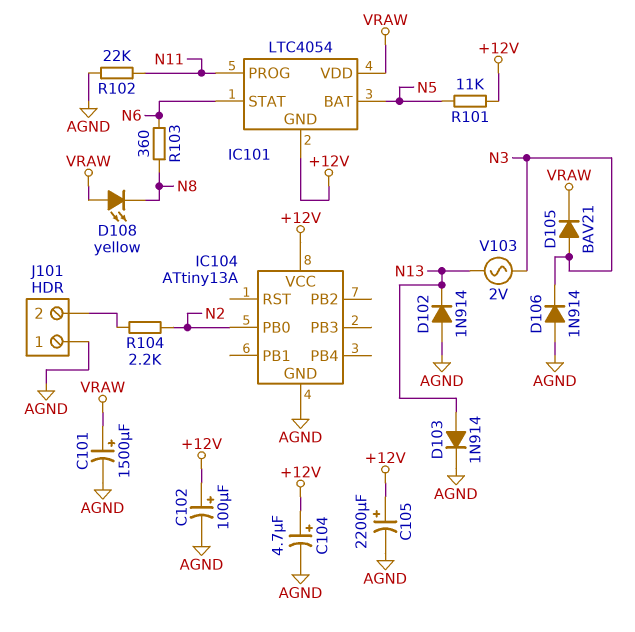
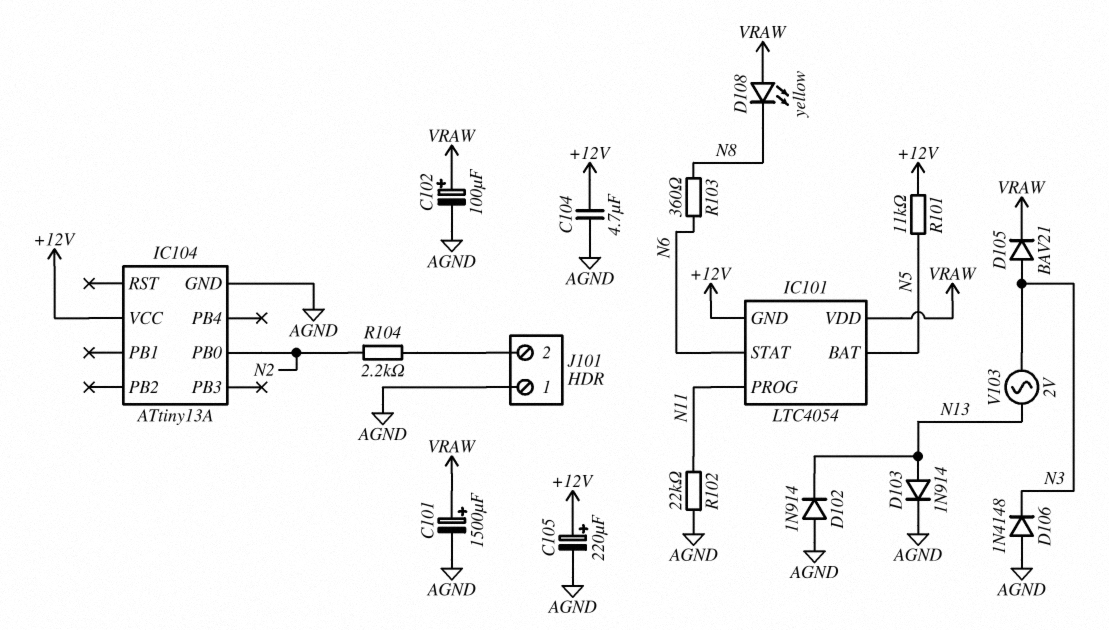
C102: 100uF (plus +12V, minus AGND) -> 100uF (plus VRAW, minus AGND)
C104: 4.7uF (plus +12V, minus AGND) -> 4.7uF (+12V, AGND)
C105: 2200uF (plus +12V, minus AGND) -> 220uF (plus +12V, minus AGND)
D106: diode 1N914 (A AGND, K N3) -> diode 1N4148 (A AGND, K N3)

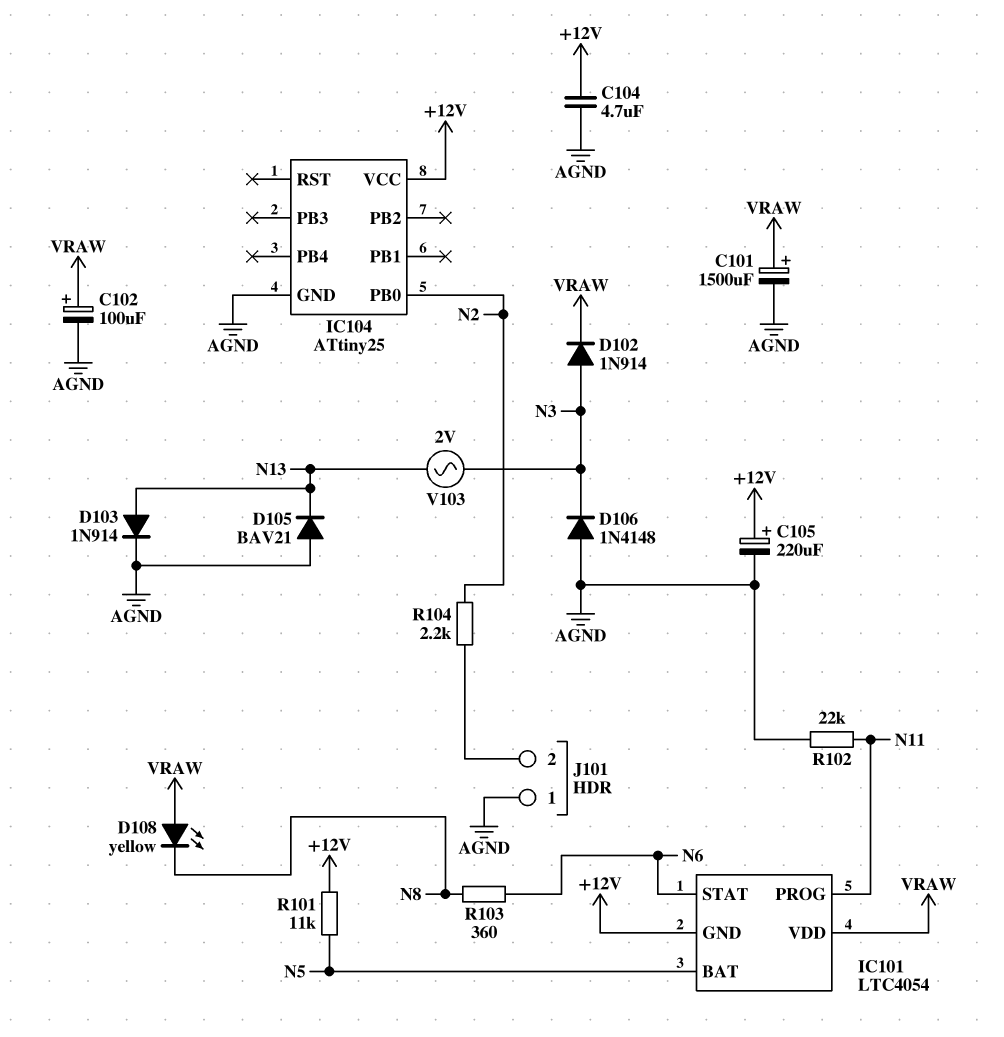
D102: diode 1N914 (A AGND, K N13) -> diode 1N914 (A N3, K VRAW)
D105: diode BAV21 (A N3, K VRAW) -> diode BAV21 (A AGND, K N13)
IC104: ATtiny13A -> ATtiny25

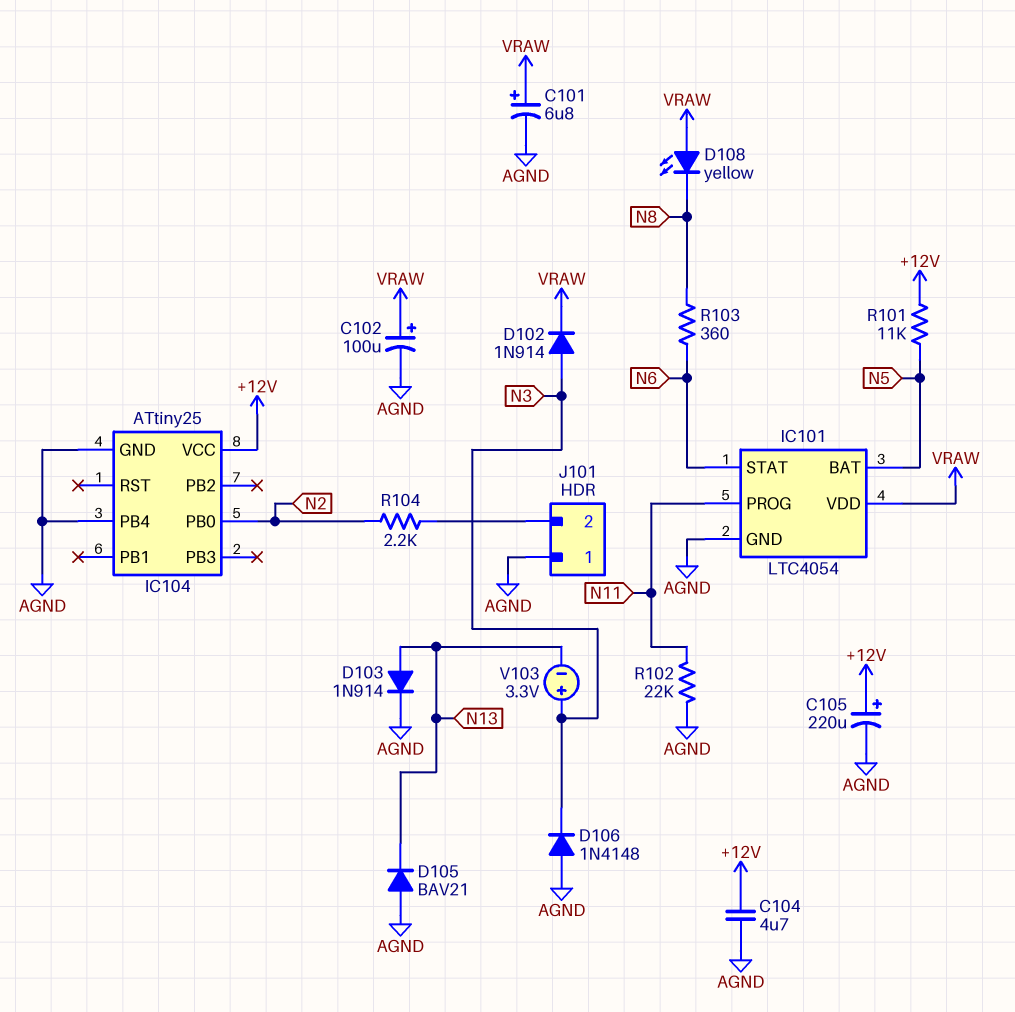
C101: 1500uF (plus VRAW, minus AGND) -> 6.8uF (plus VRAW, minus AGND)
IC101 pin GND: +12V -> AGND
IC104 pin PB4: none -> AGND
V103: AC 2V (N3, N13) -> 3.3V (plus N3, minus N13)

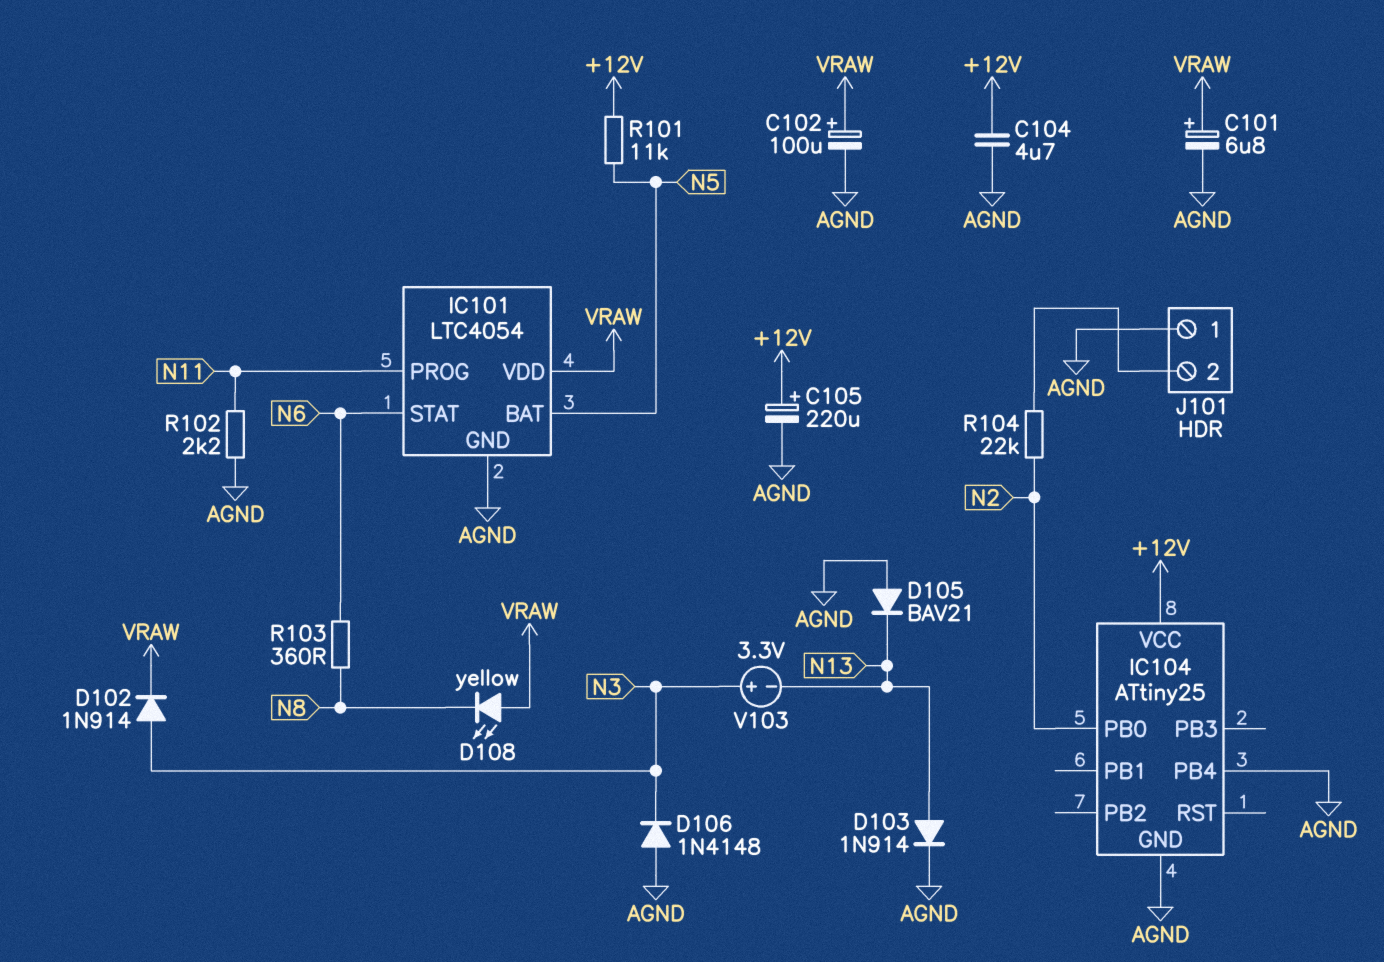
R102: 22k (AGND, N11) -> 2.2k (AGND, N11)
R104: 2.2k (J101/2, N2) -> 22k (J101/2, N2)

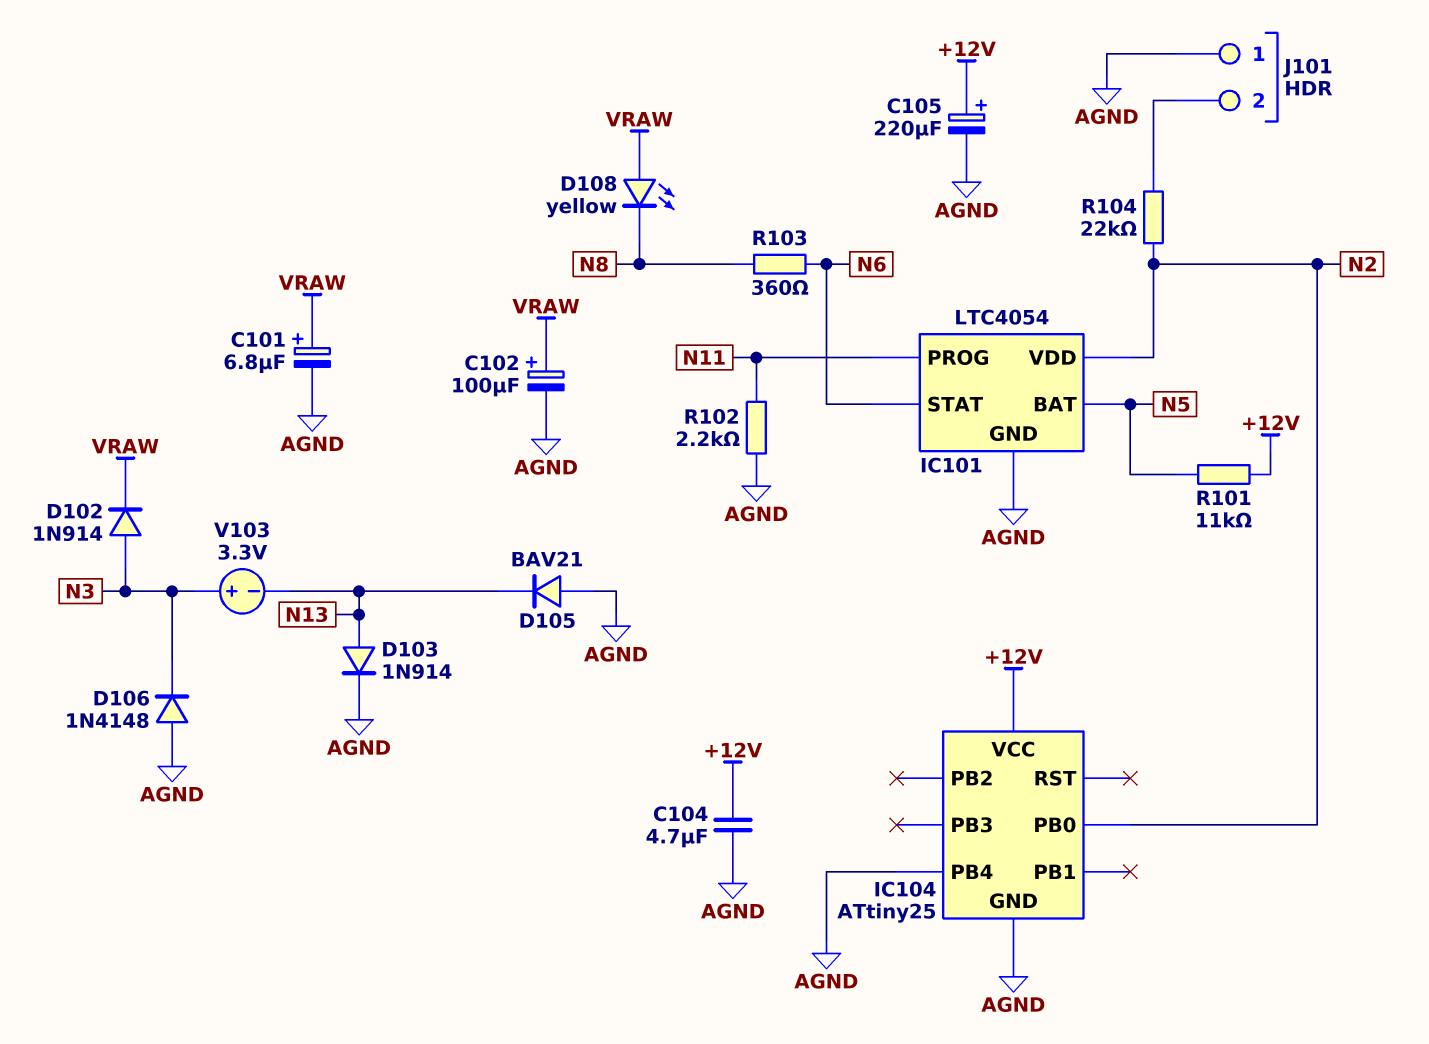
IC101 pin VDD: VRAW -> N2

